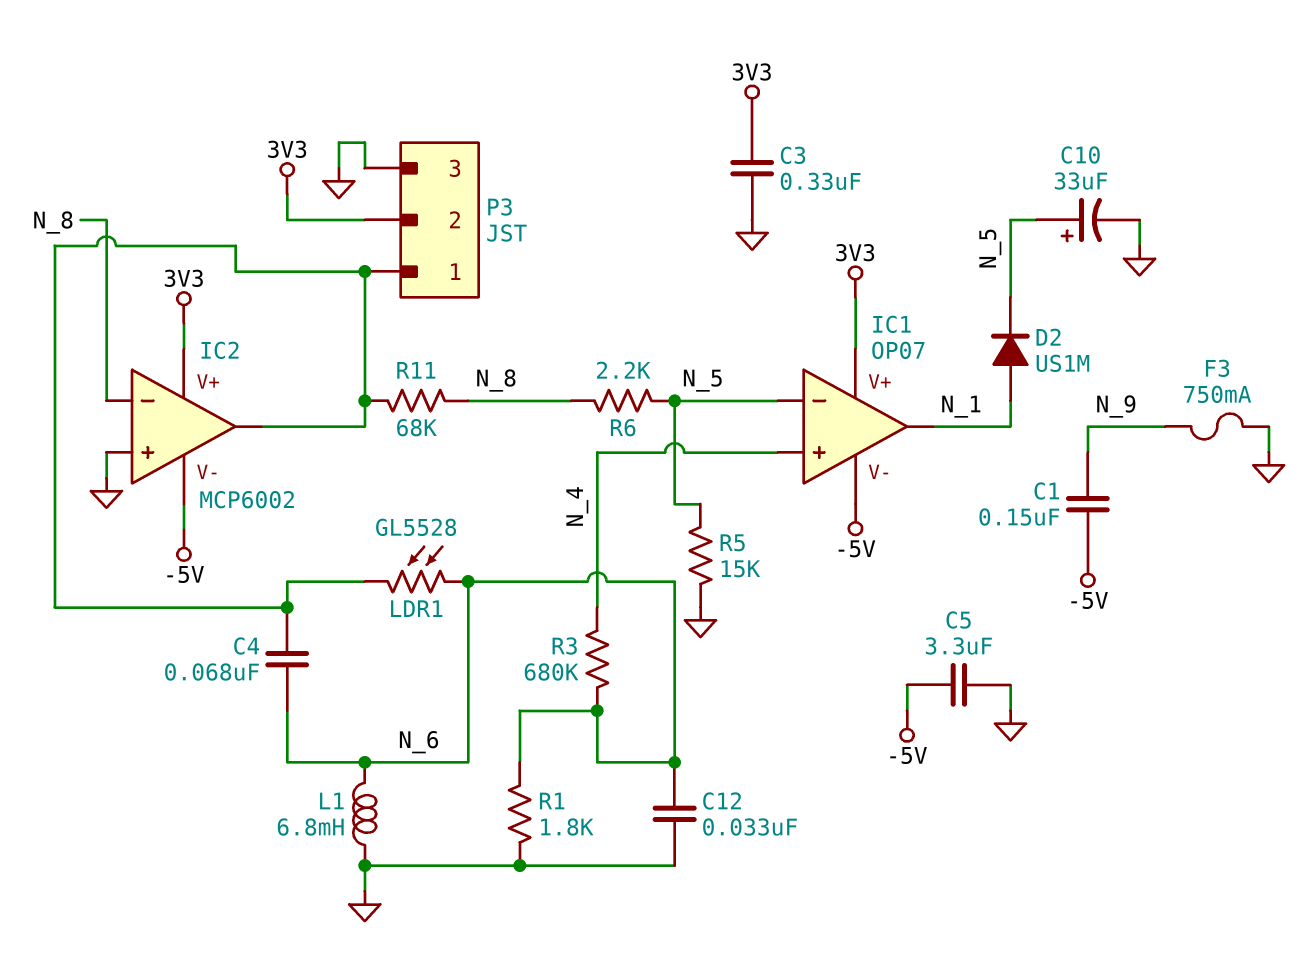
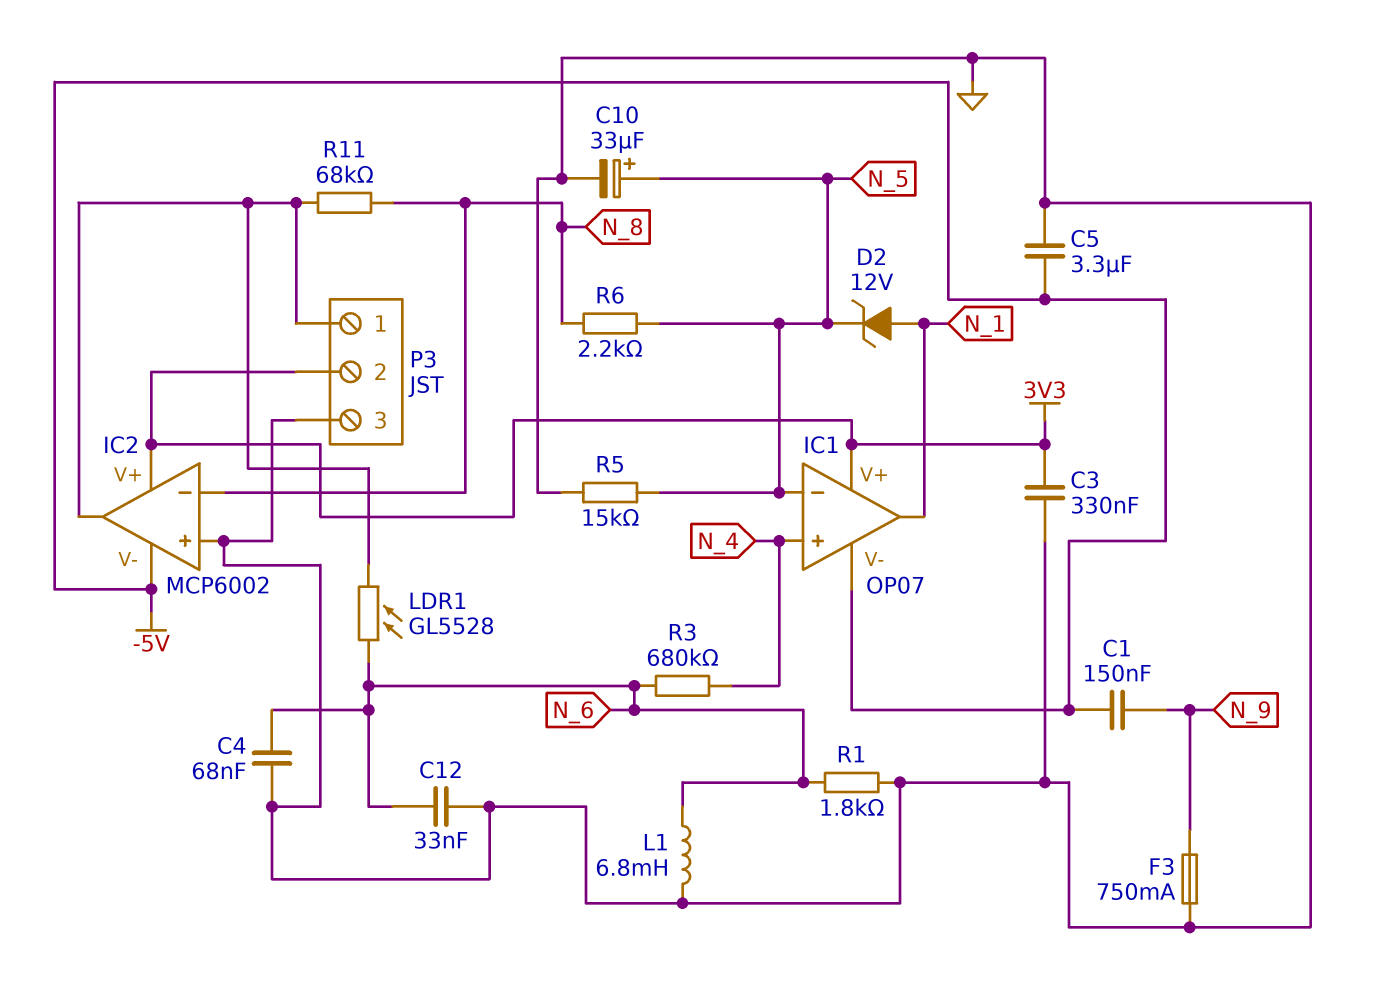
C4: 68nF (IC2/out, N_6) -> 68nF (GND, N_6)
D2: diode US1M (A N_1, K N_5) -> zener 12V (A N_1, K N_5)

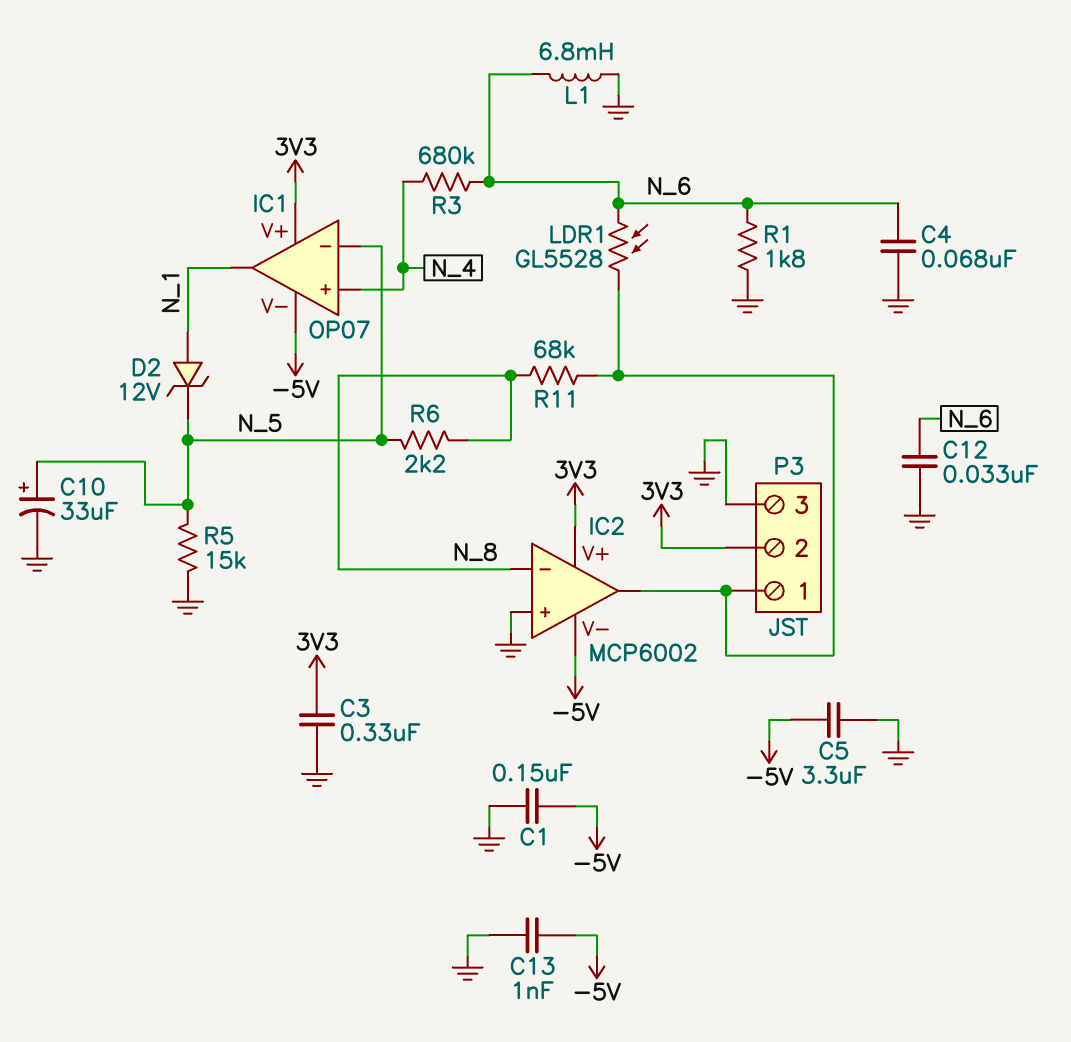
C1: 150nF (-5V, N_9) -> 150nF (-5V, GND)
C13: none -> 1nF (-5V, GND)
F3: 750mA (GND, N_9) -> none

